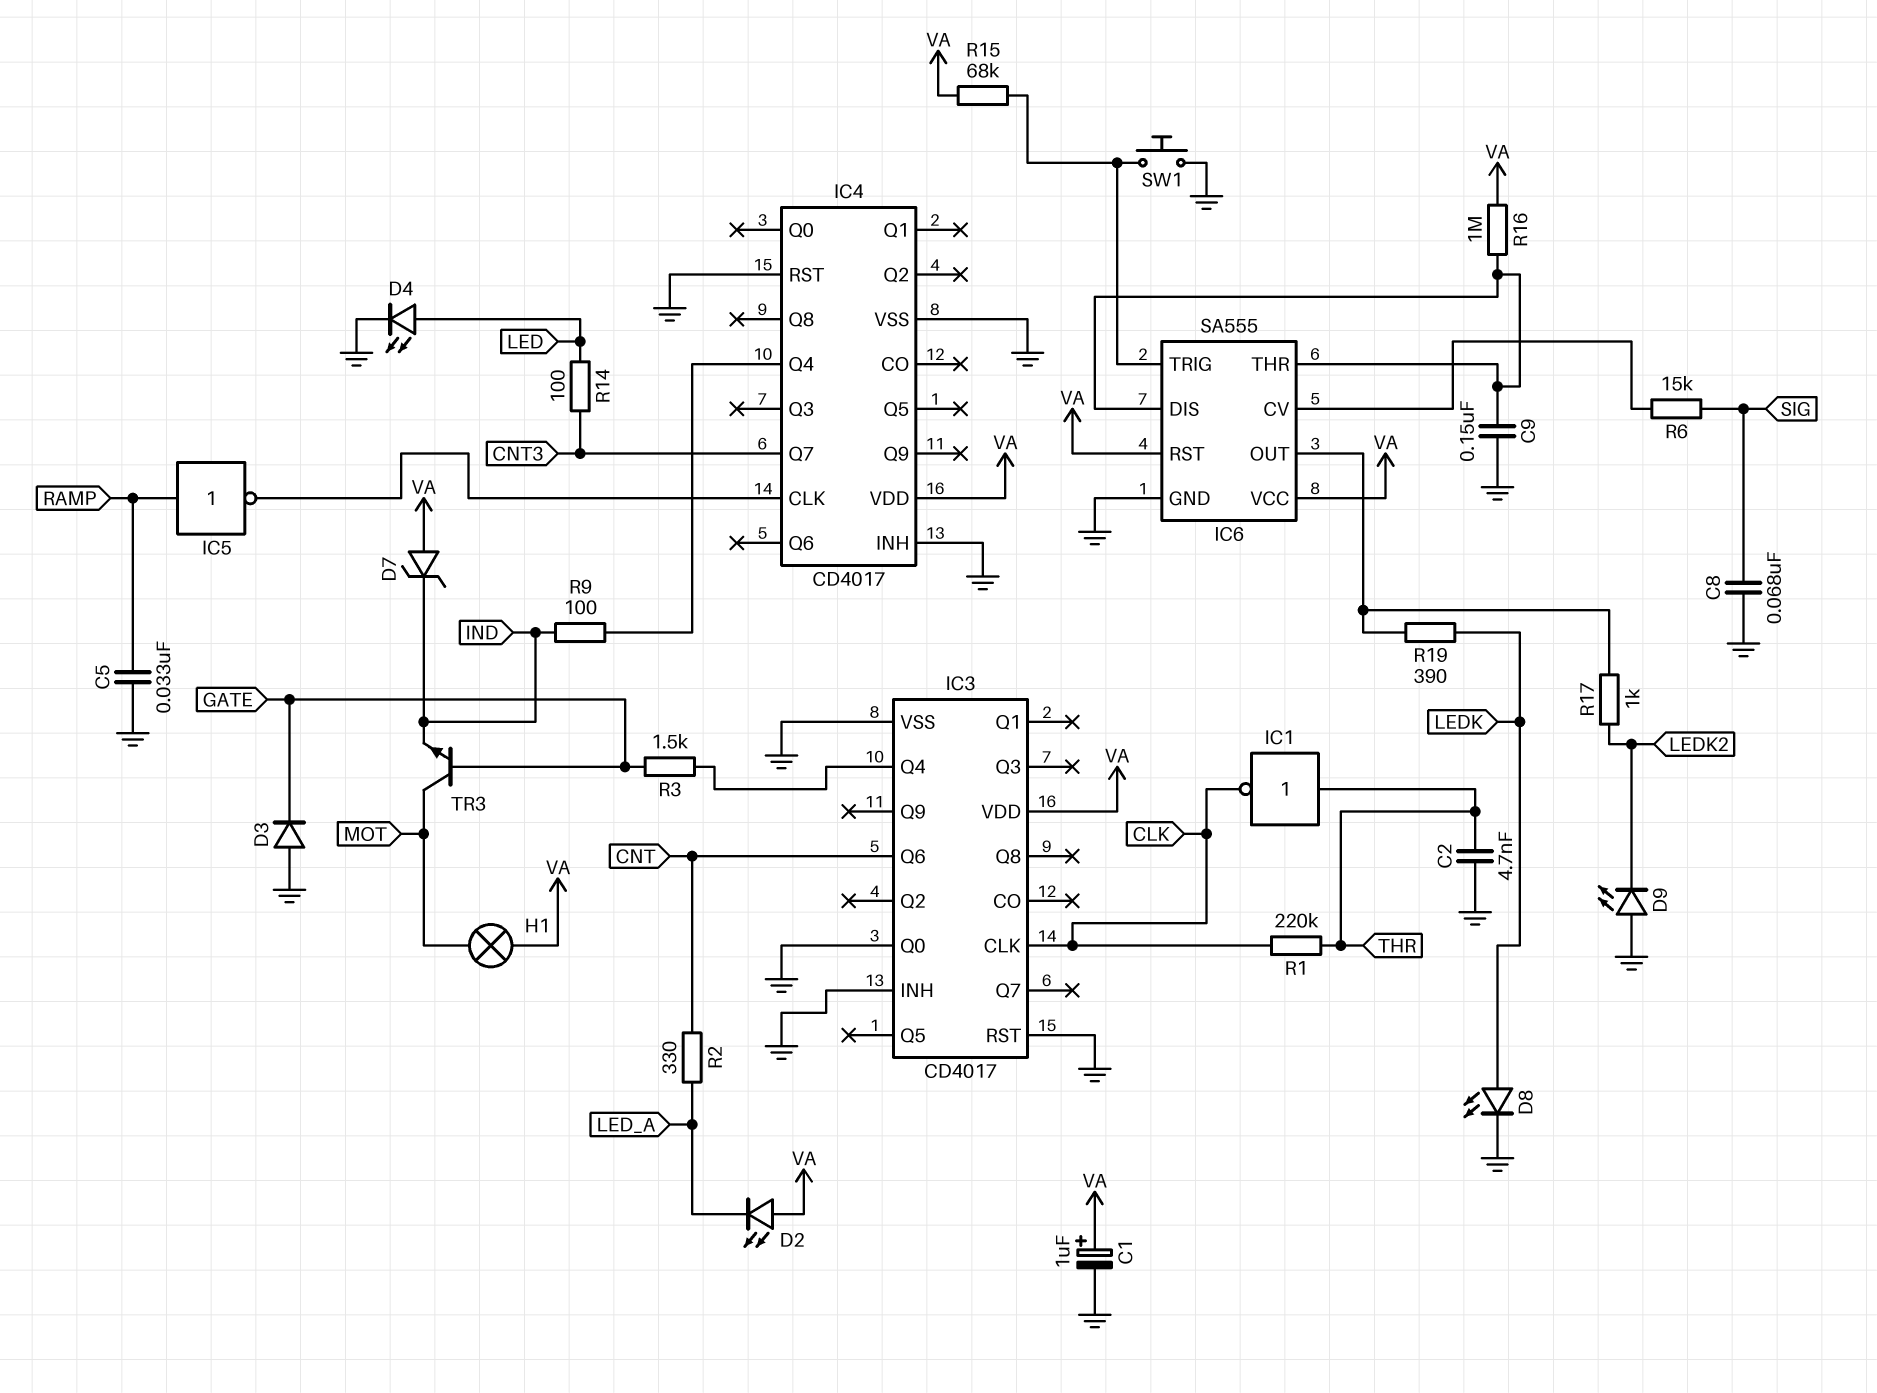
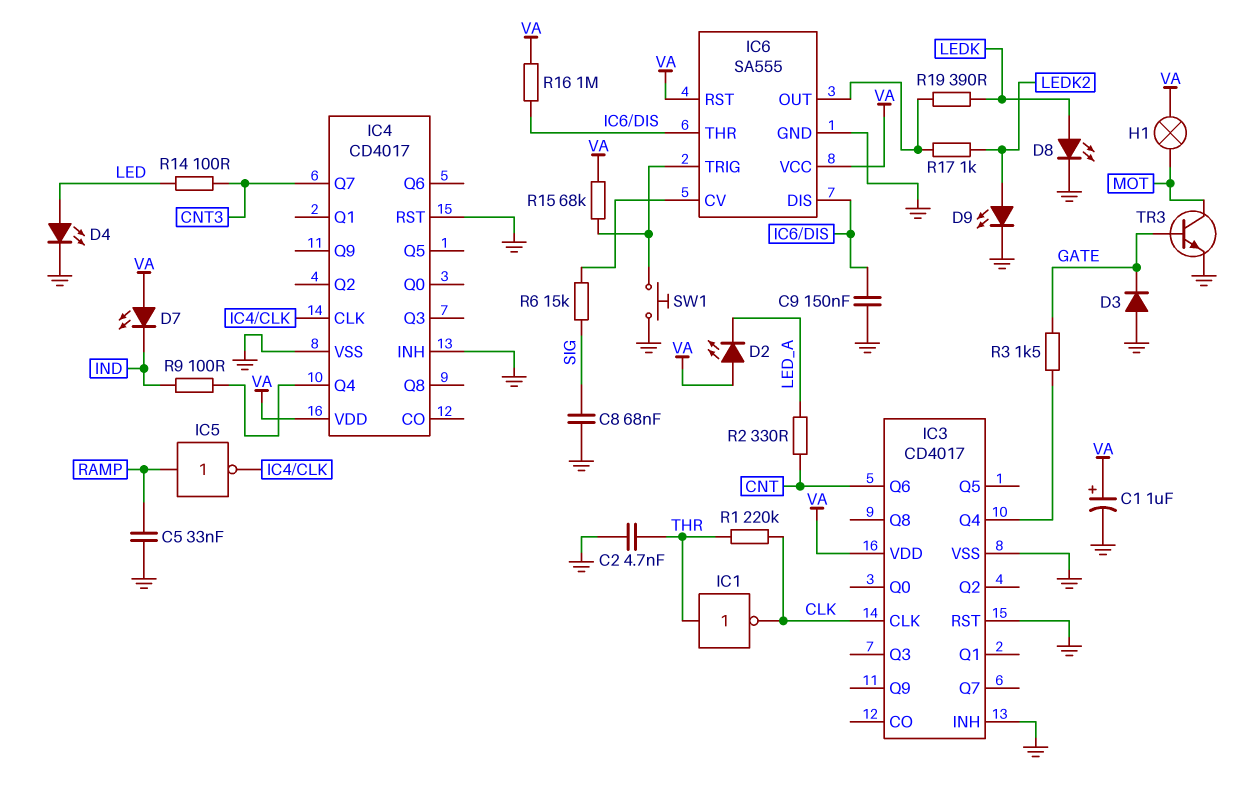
D7: zener (A VA, K IND) -> LED (A VA, K IND)
D9: LED (A GND, K LEDK2) -> LED (A LEDK2, K GND)
IC3 pin Q0: GND -> none
TR3: NPN (B GATE, C MOT, E IND) -> NPN (B GATE, C MOT, E GND)

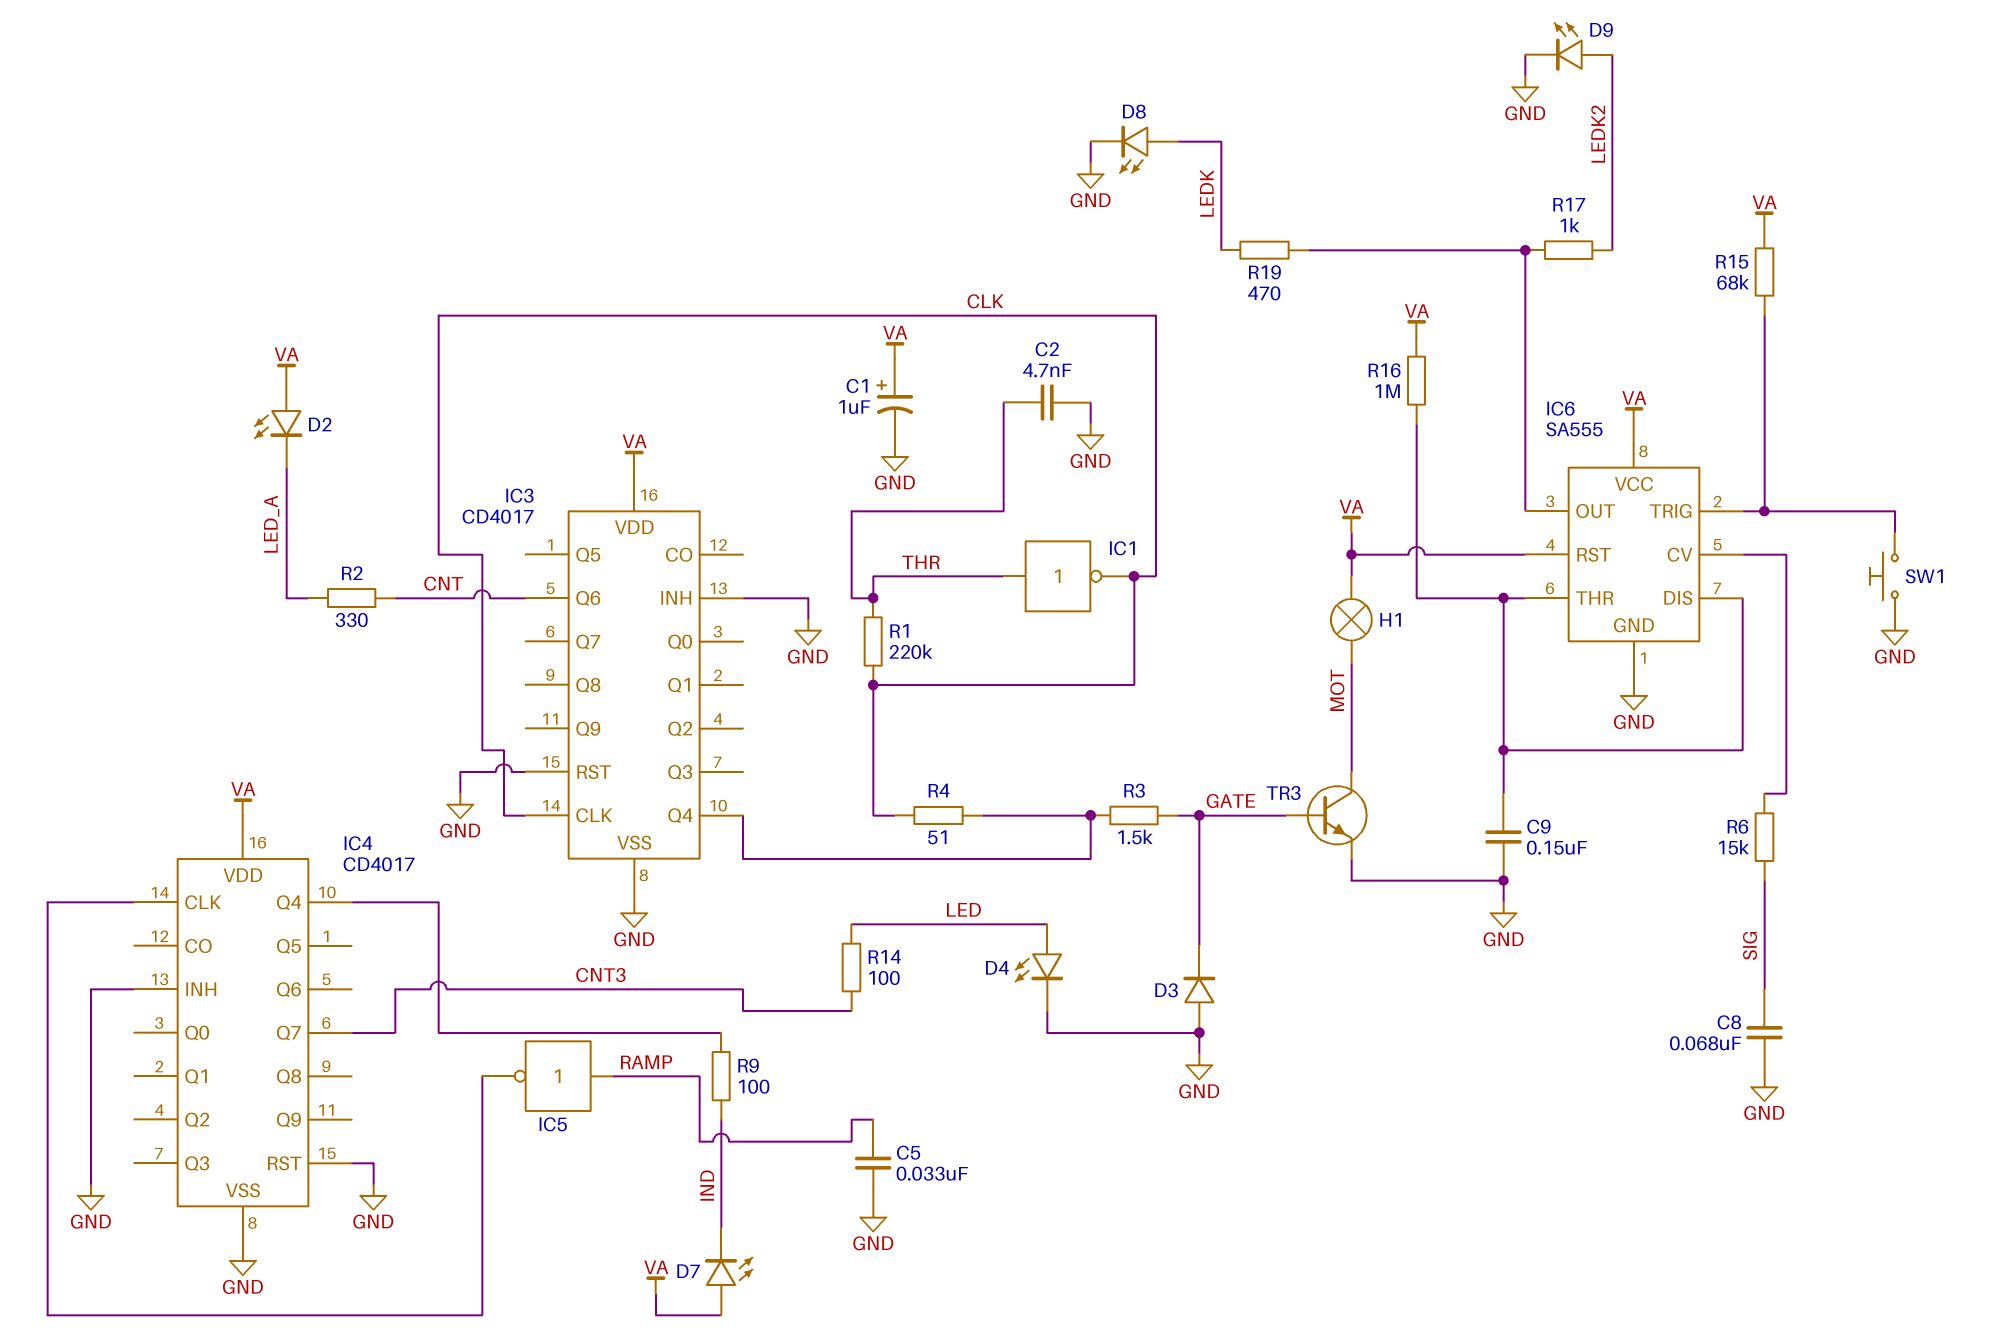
R4: none -> 51 (CLK, IC3/Q4)
R19: 390 (IC6/OUT, LEDK) -> 470 (IC6/OUT, LEDK)

